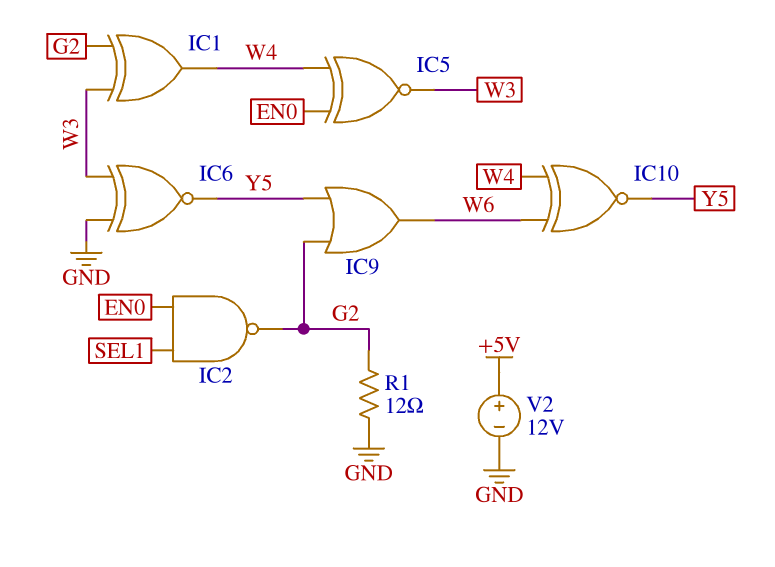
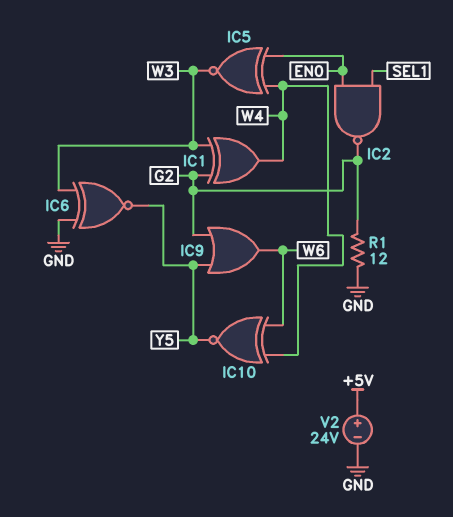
V2: 12V (plus +5V, minus GND) -> 24V (plus +5V, minus GND)

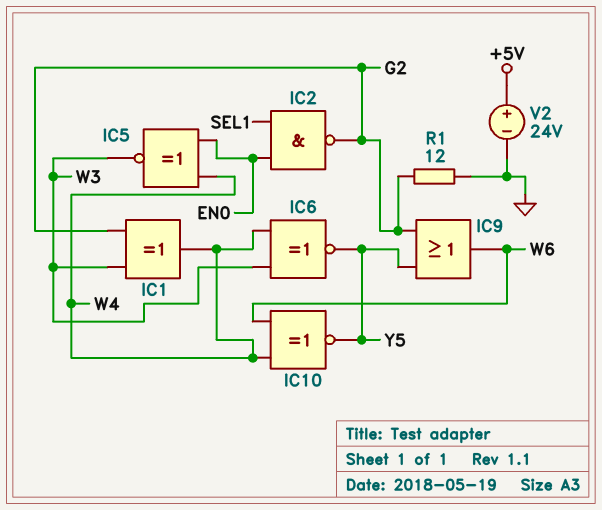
IC6: XNOR (in GND, in W3, out Y5) -> XNOR (in W3, in W4, out Y5)

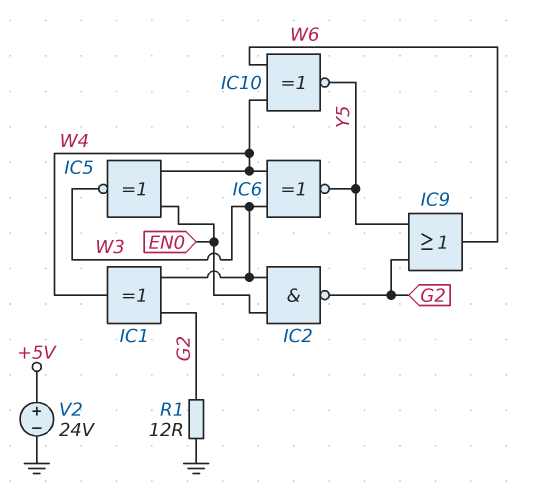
IC2: NAND (in EN0, in SEL1, out G2) -> NAND (in EN0, in W3, out G2)

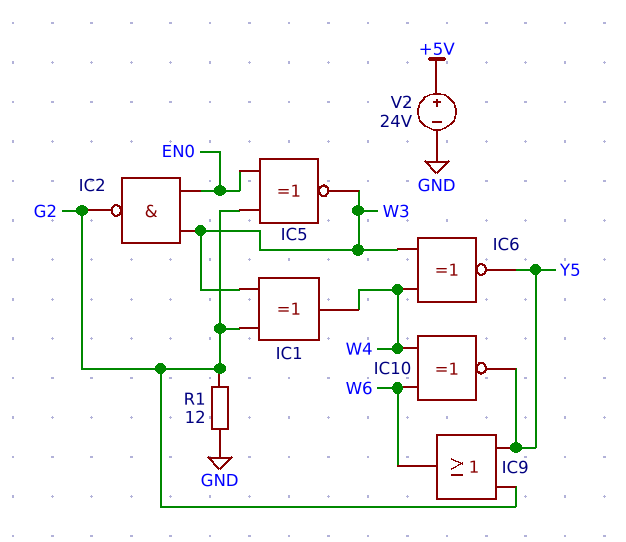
IC5: XNOR (in EN0, in W4, out W3) -> XNOR (in EN0, in G2, out W3)

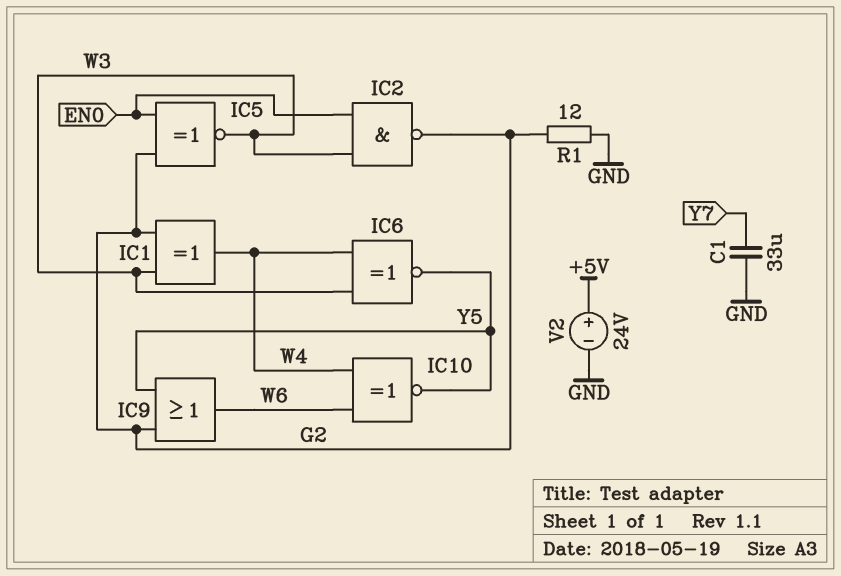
C1: none -> 33uF (GND, Y7)

